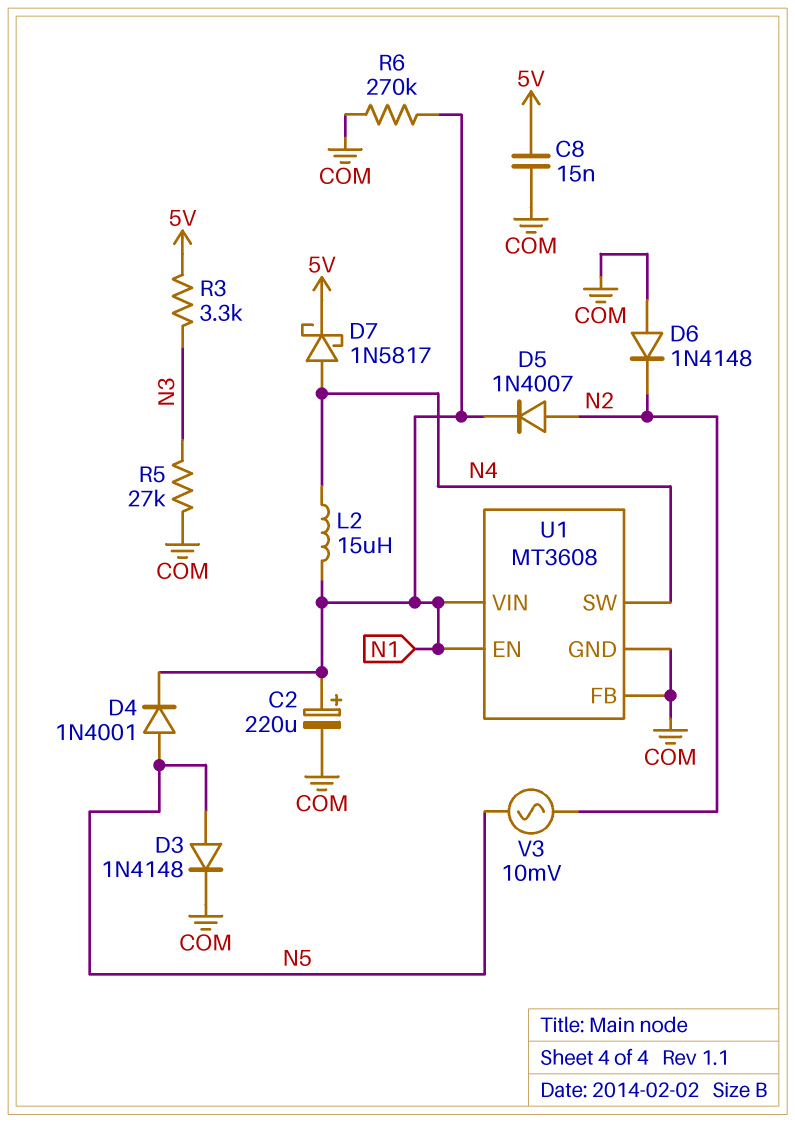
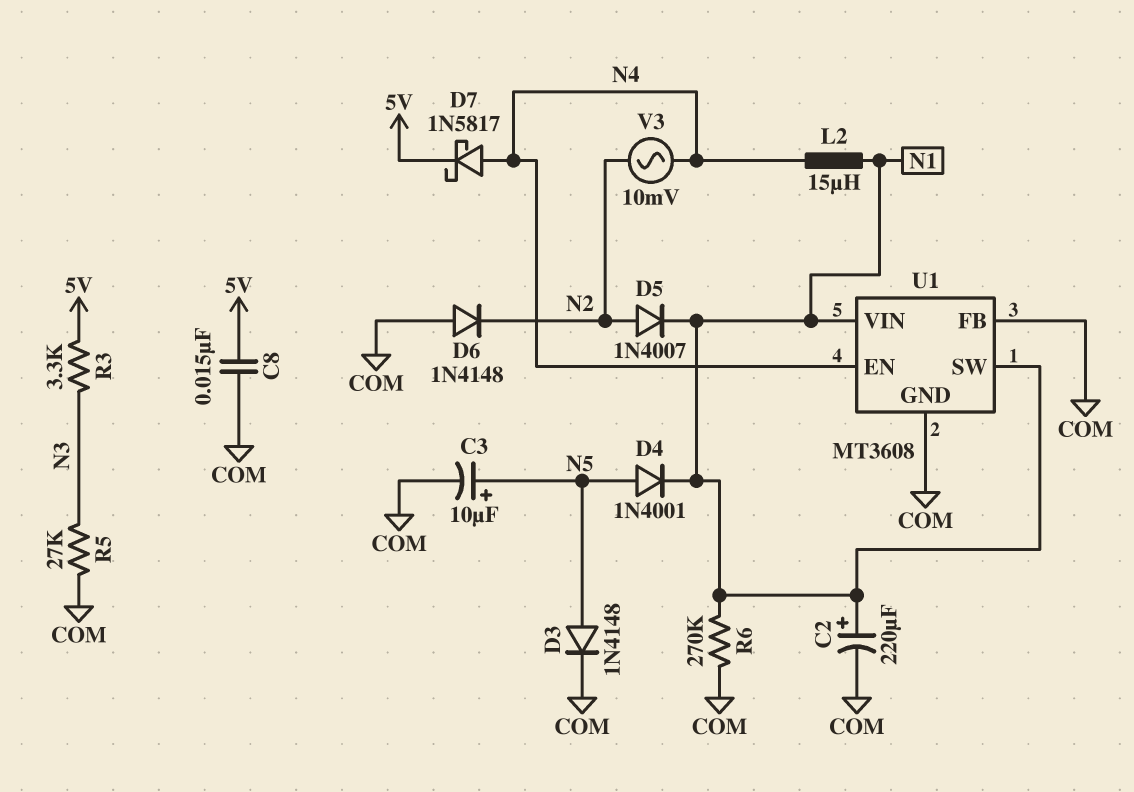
C3: none -> 10uF (plus N5, minus COM)
U1 pin EN: N1 -> N4
U1 pin SW: N4 -> N1
V3: AC 10mV (N2, N5) -> AC 10mV (N2, N4)

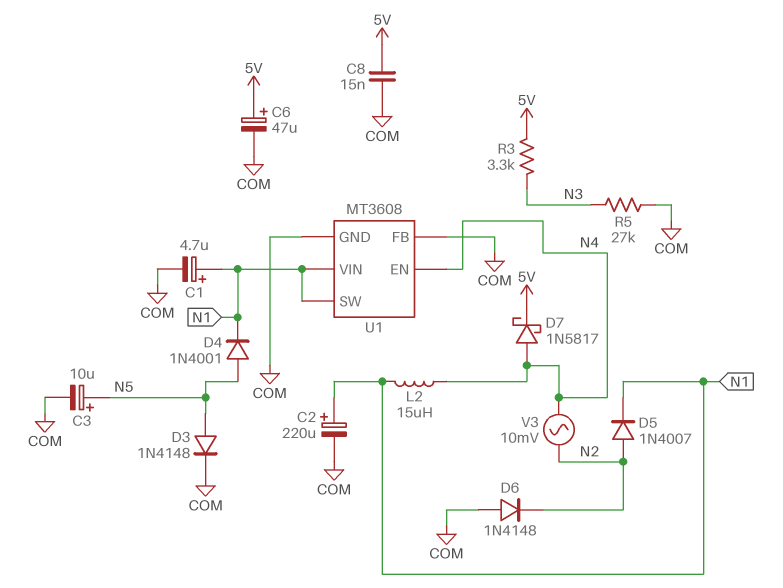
C1: none -> 4.7uF (plus N1, minus COM)
C6: none -> 47uF (plus 5V, minus COM)
R6: 270k (COM, N1) -> none

